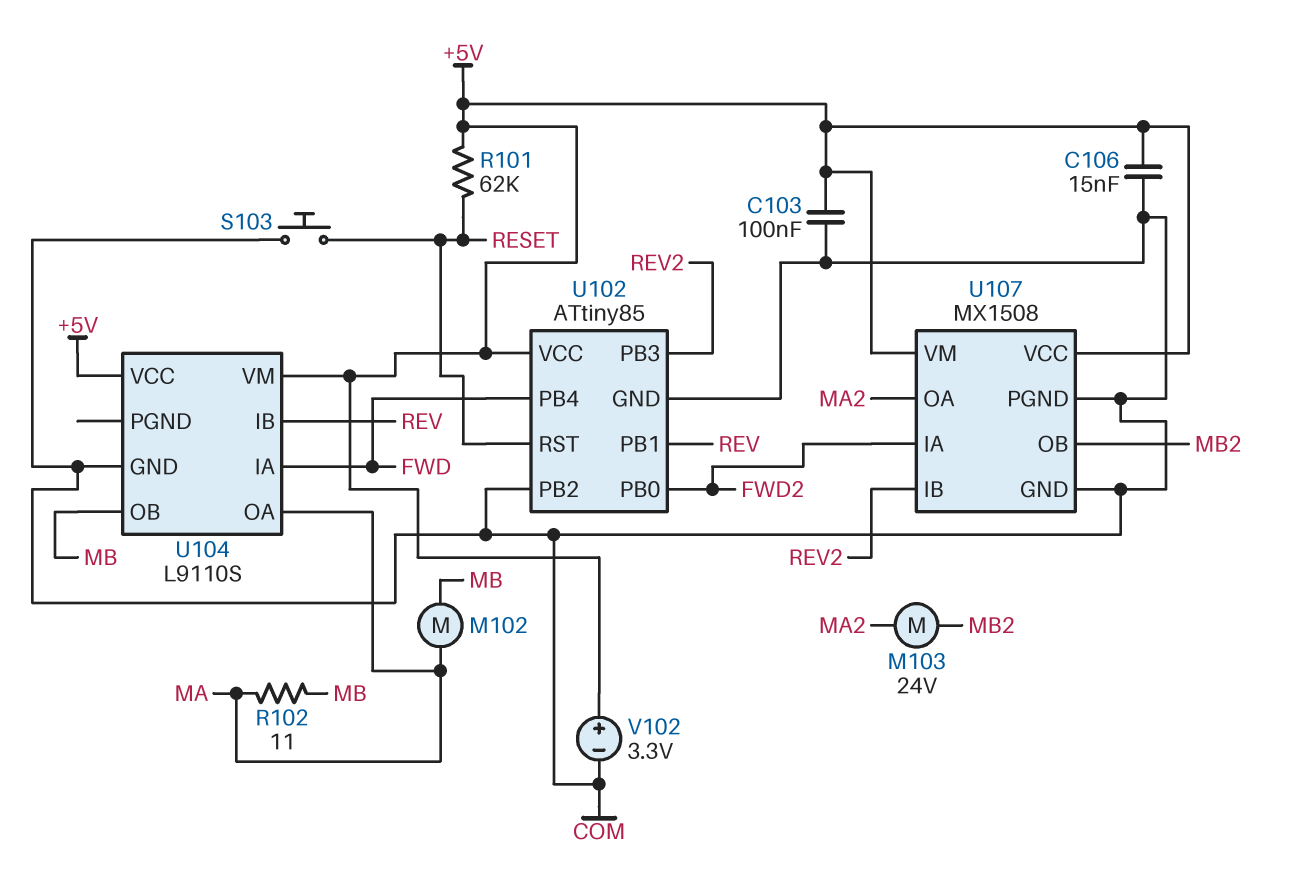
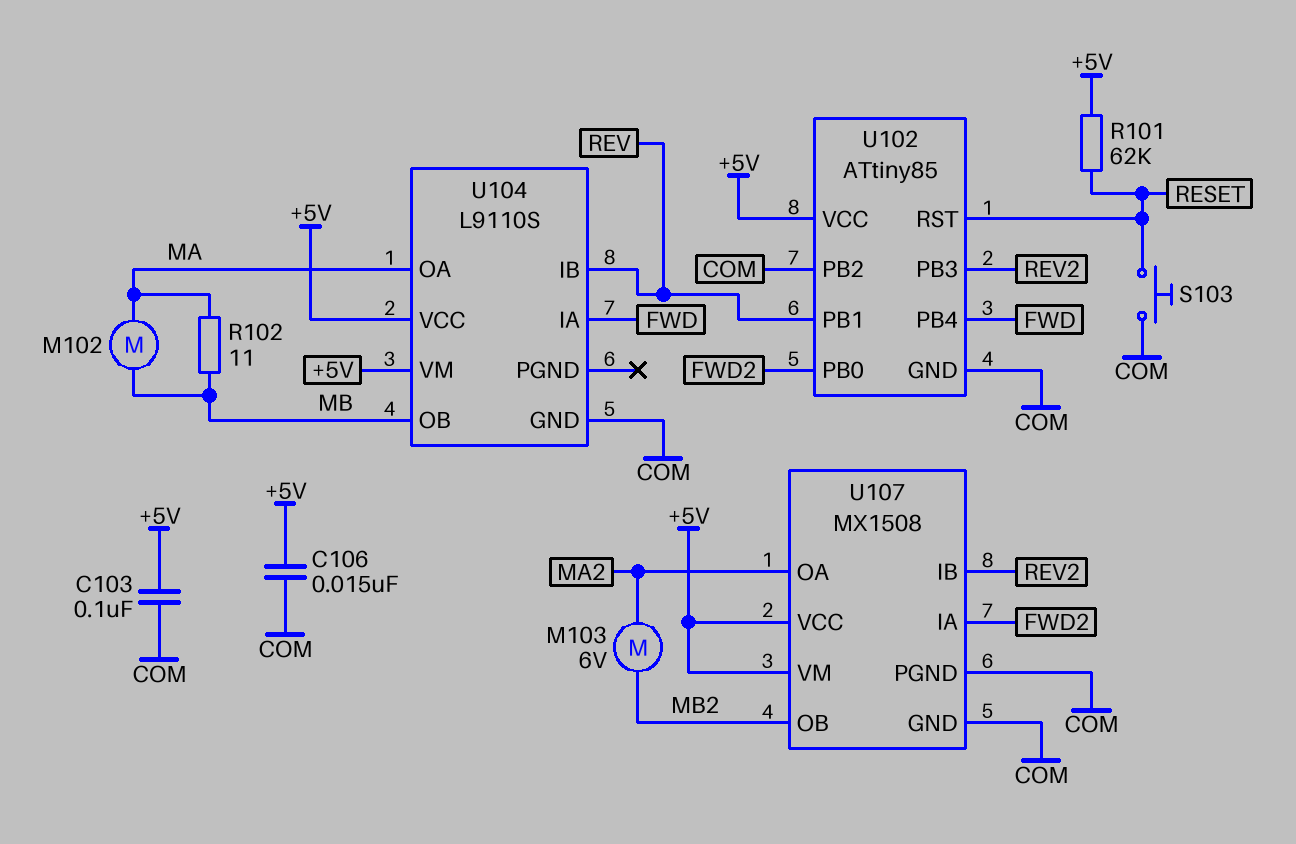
M103: motor 24V (MA2, MB2) -> motor 6V (MA2, MB2)
V102: 3.3V (plus +5V, minus COM) -> none

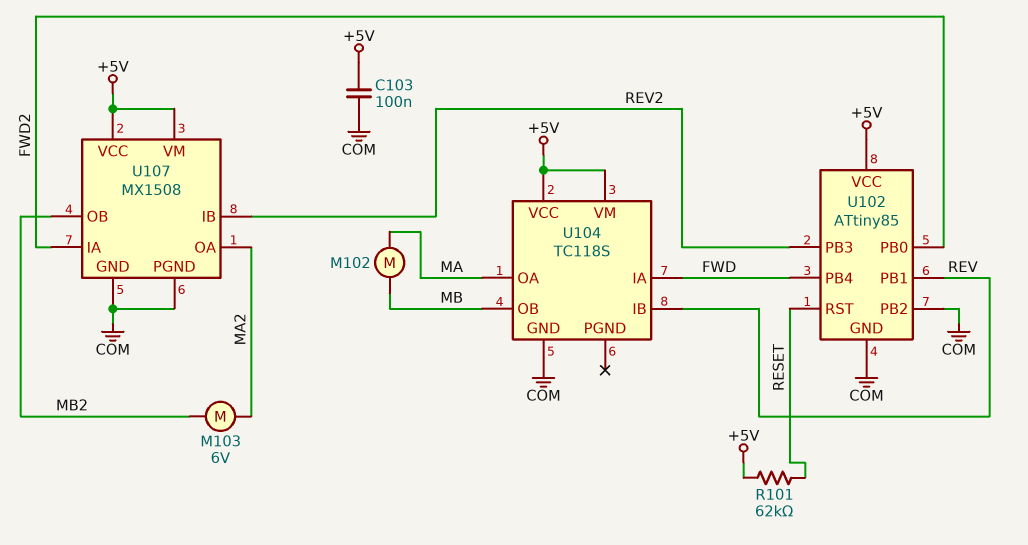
C106: 15nF (+5V, COM) -> none
R102: 11 (MA, MB) -> none
S103: button (COM, RESET) -> none
U104: L9110S -> TC118S

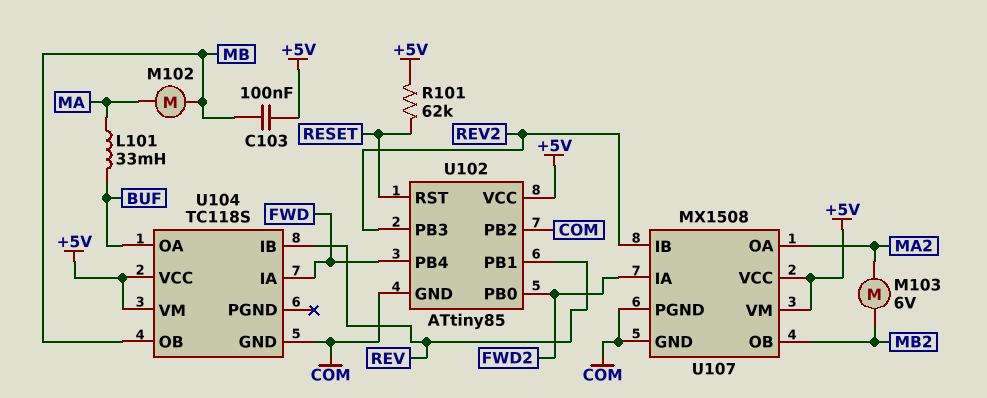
C103: 100nF (+5V, COM) -> 100nF (+5V, MB)
L101: none -> 33mH (BUF, MA)
U104 pin OA: MA -> BUF

